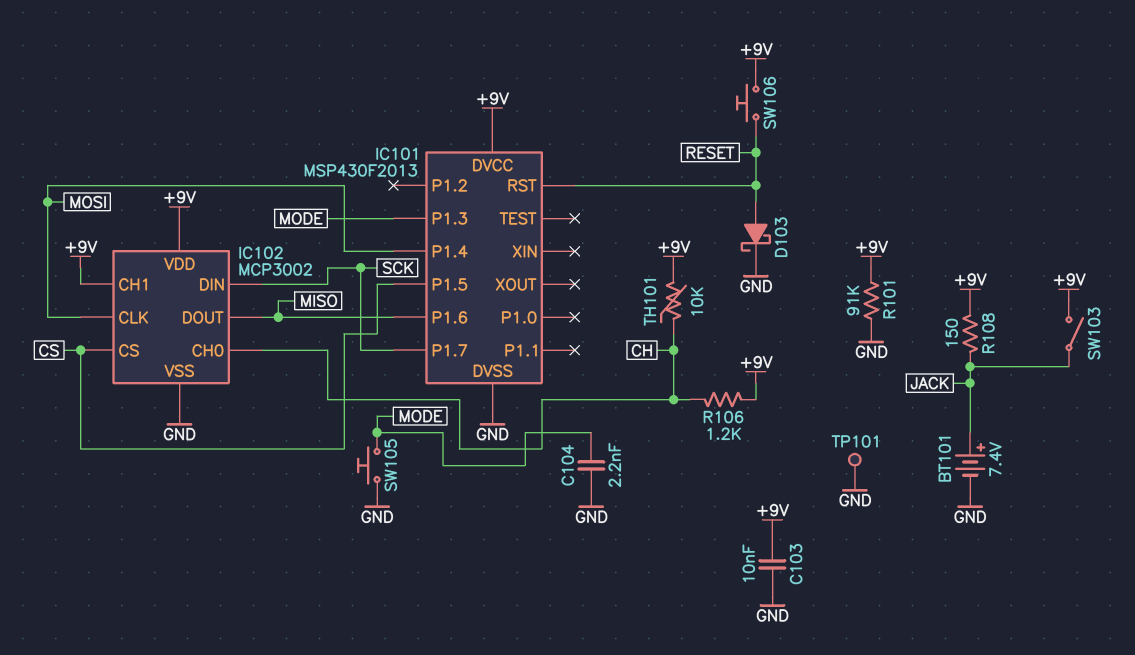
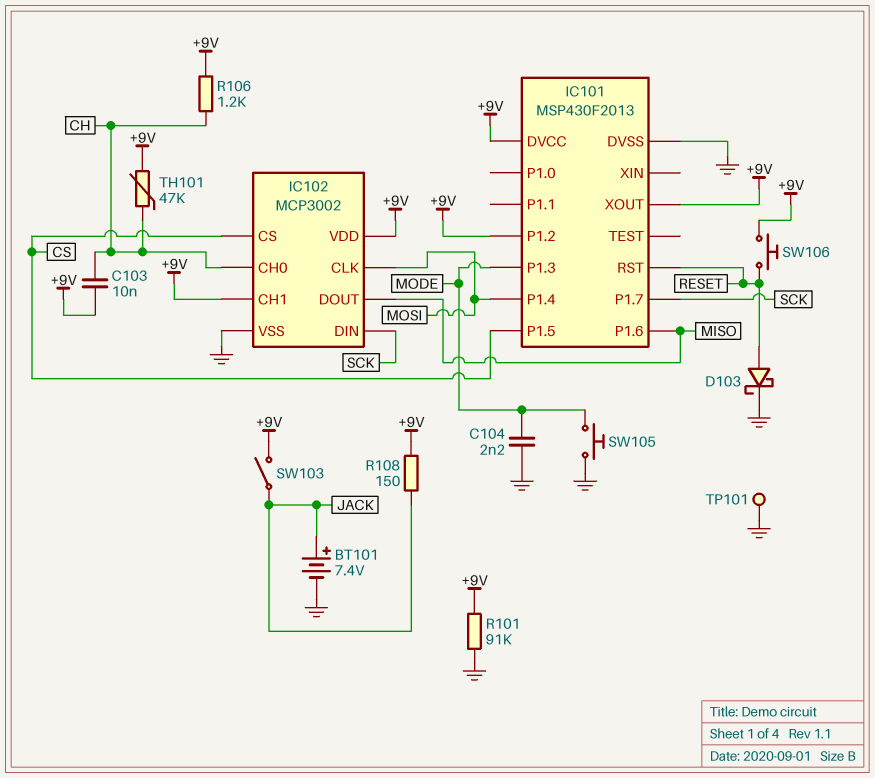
C103: 10nF (+9V, GND) -> 10nF (+9V, CH)
IC101 pin P1.2: none -> +9V
IC101 pin XOUT: none -> +9V
TH101: 10k (+9V, CH) -> 47k (+9V, CH)

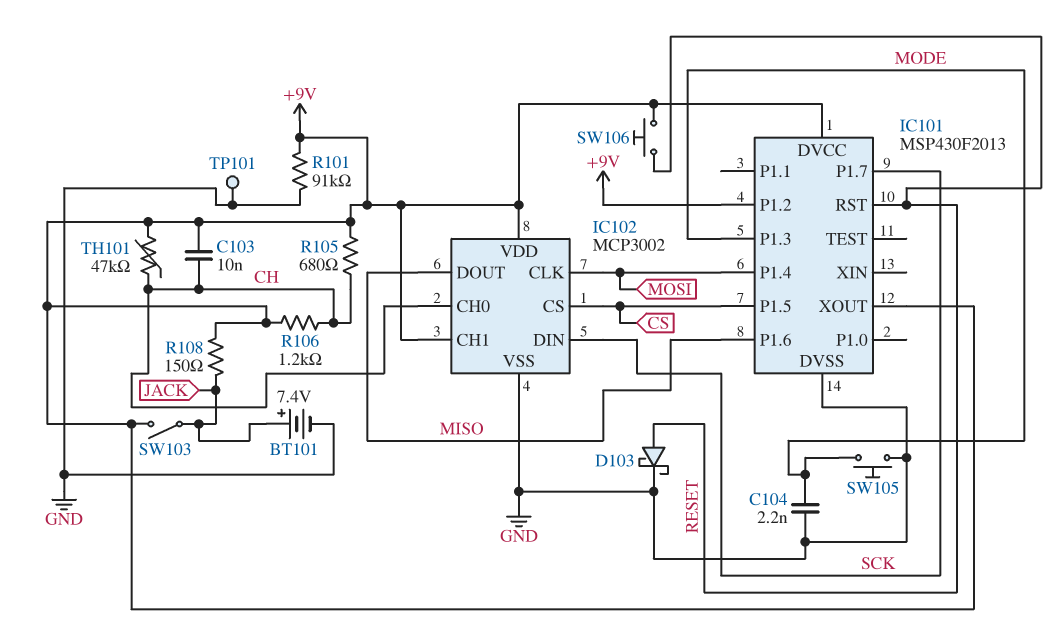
R105: none -> 680 (+9V, CH)

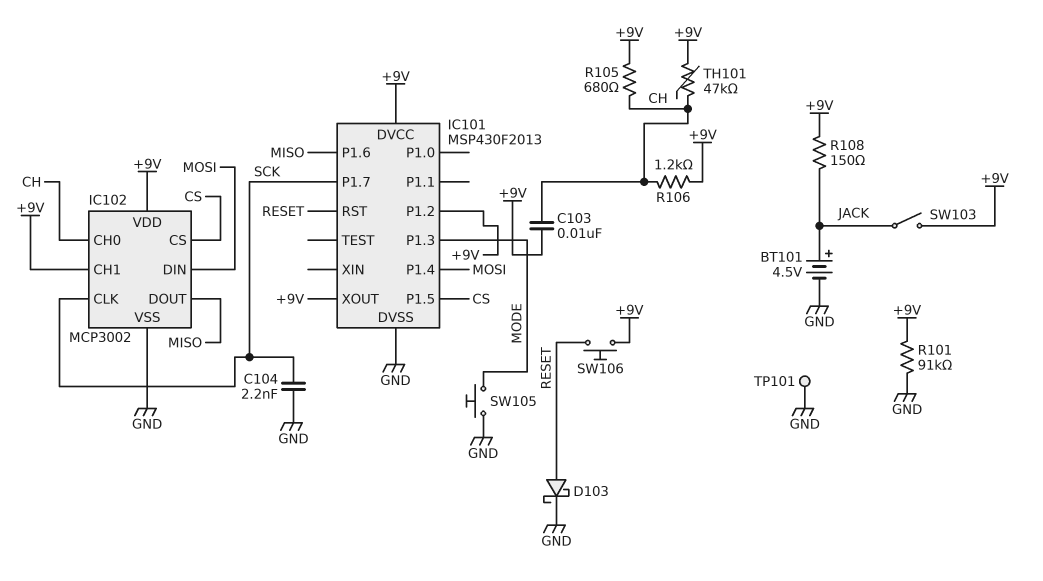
BT101: 7.4V (plus JACK, minus GND) -> 4.5V (plus JACK, minus GND)
C104: 2.2nF (GND, MODE) -> 2.2nF (GND, SCK)
IC102 pin CLK: MOSI -> SCK
IC102 pin DIN: SCK -> MOSI

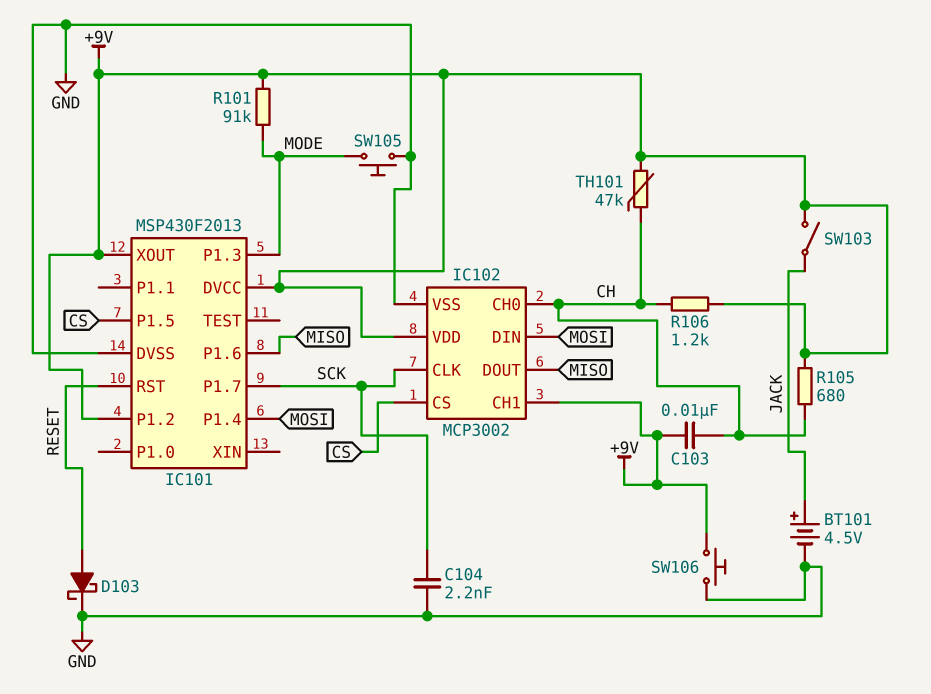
R101: 91k (+9V, GND) -> 91k (+9V, MODE)
R108: 150 (+9V, JACK) -> none
SW106: button (+9V, RESET) -> button (+9V, GND)
TP101: test point (GND) -> none

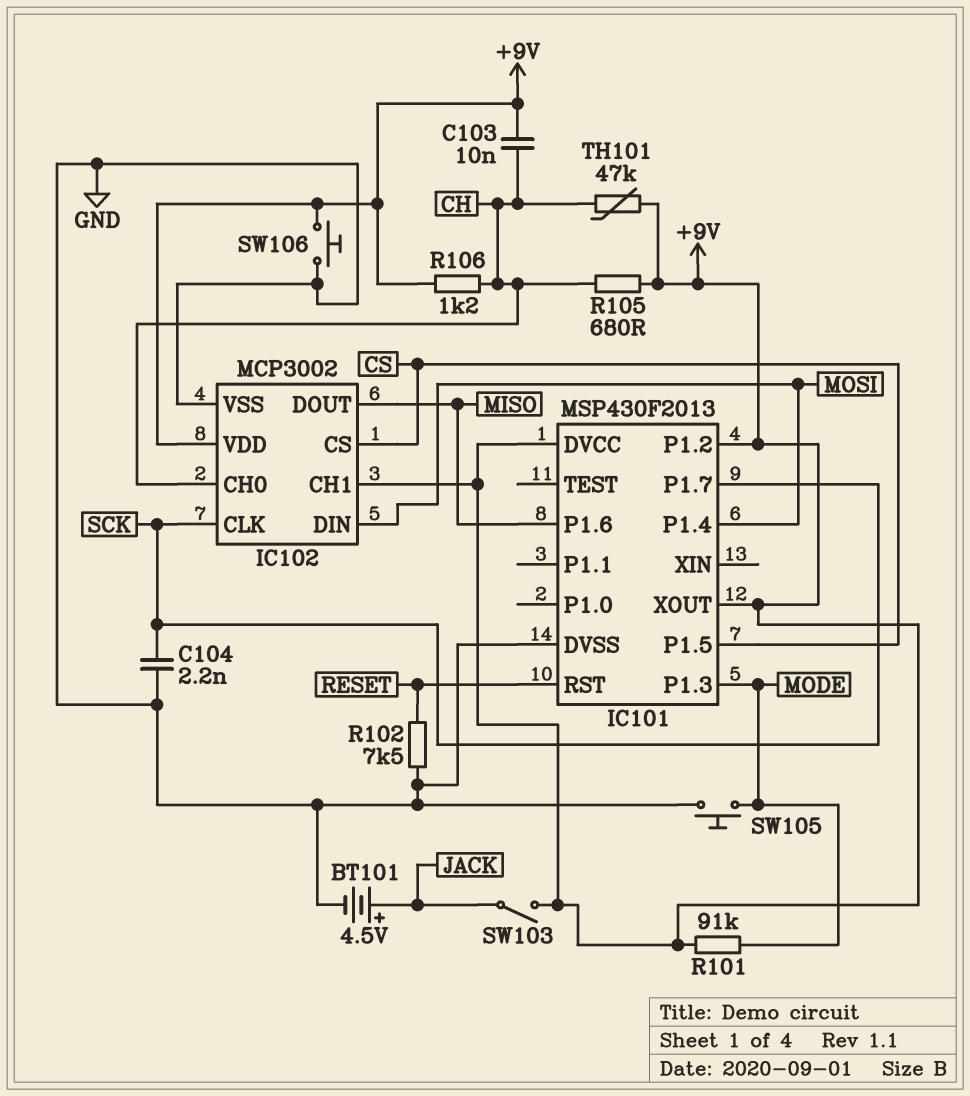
D103: schottky (A RESET, K GND) -> none
R102: none -> 7.5k (GND, RESET)

